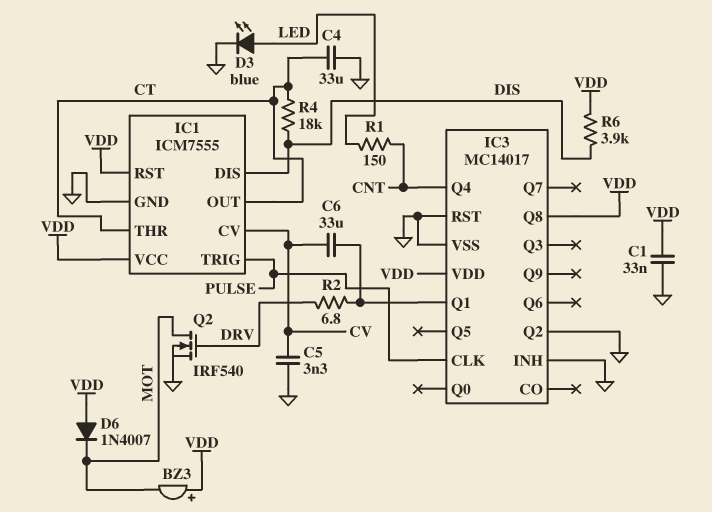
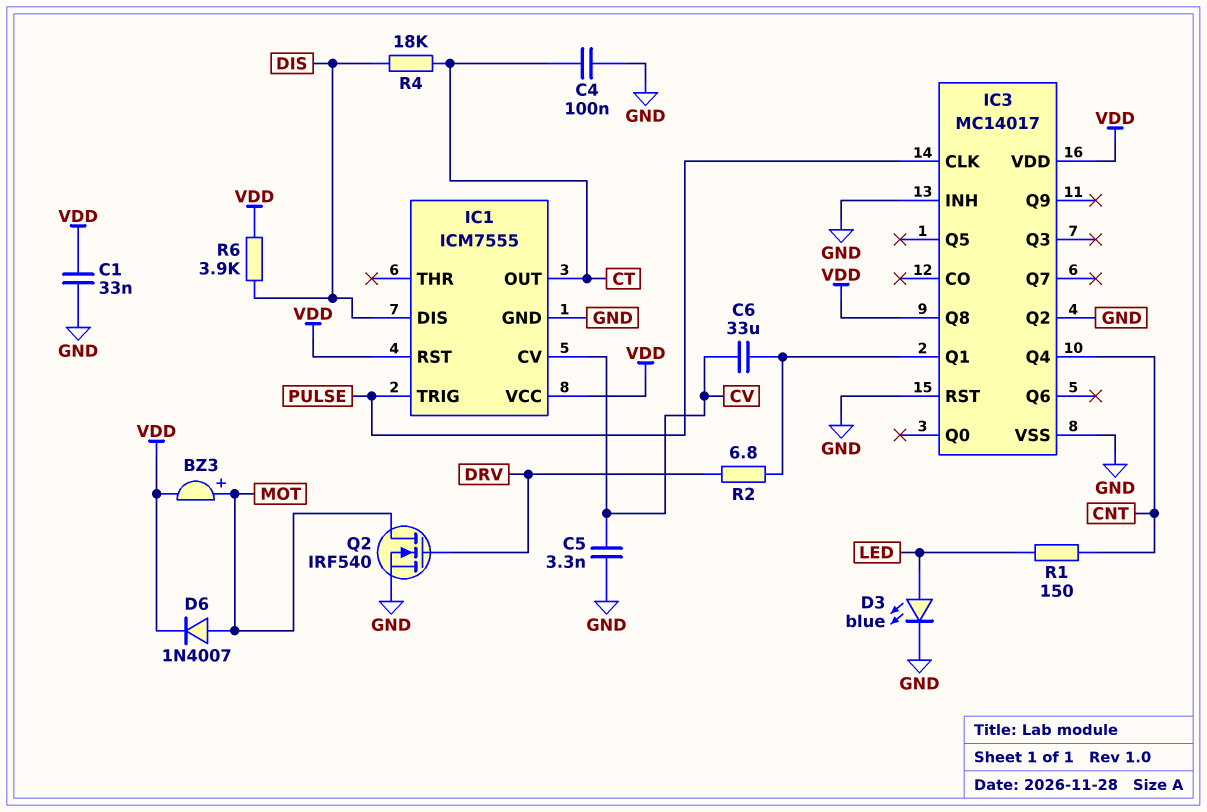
BZ3: buzzer (plus VDD, minus MOT) -> buzzer (plus MOT, minus VDD)
C4: 33uF (CT, GND) -> 100nF (CT, GND)
D6: diode 1N4007 (A VDD, K MOT) -> diode 1N4007 (A MOT, K VDD)
IC1 pin THR: CT -> none

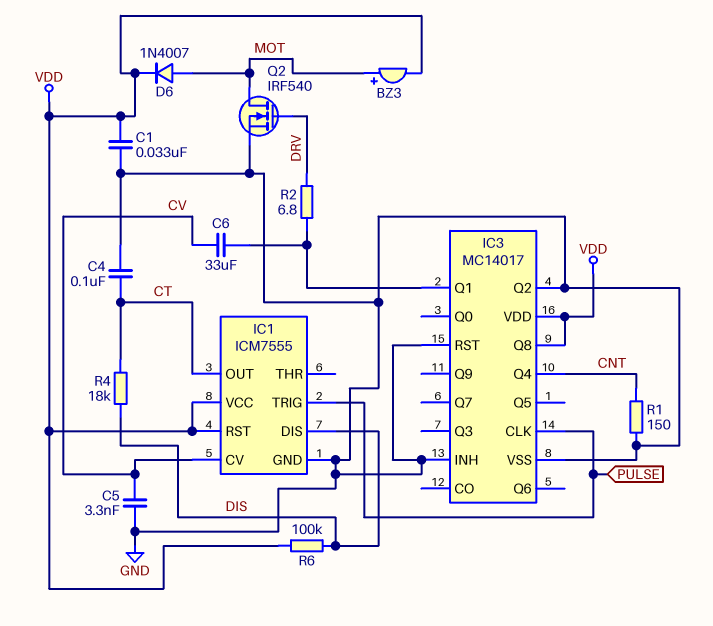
D3: LED blue (A LED, K GND) -> none
R1: 150 (CNT, LED) -> 150 (CNT, GND)
R6: 3.9k (DIS, VDD) -> 100k (DIS, VDD)

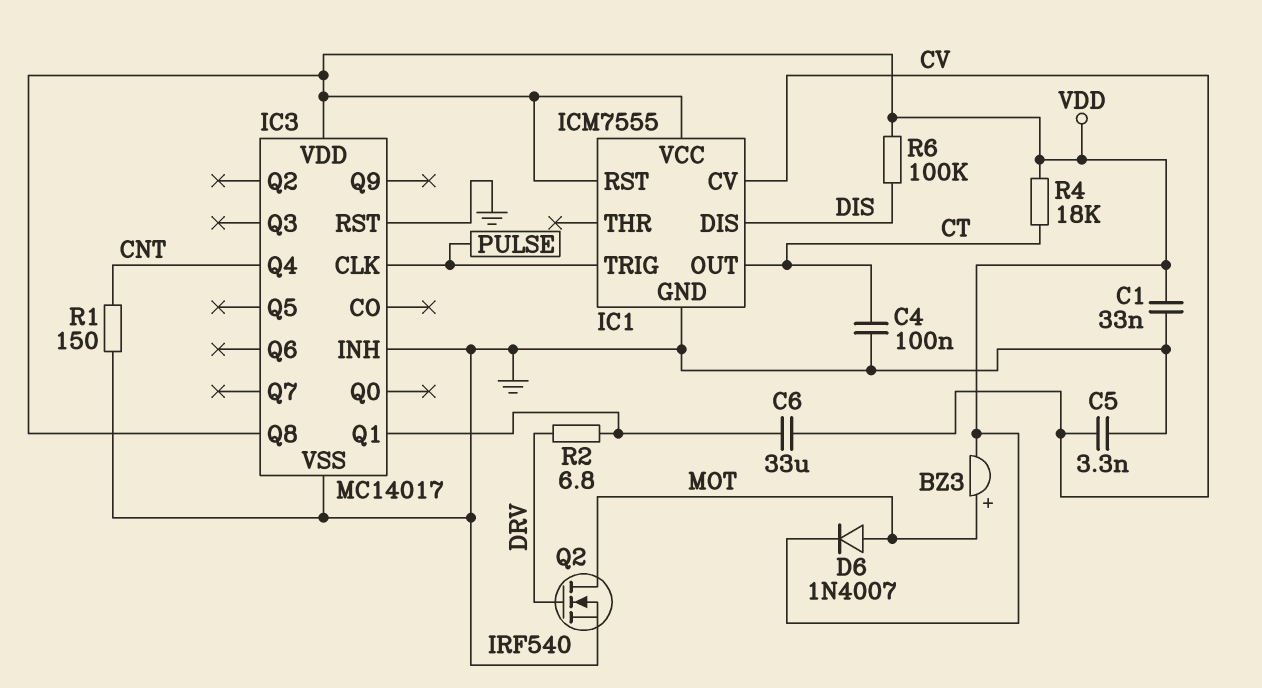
IC3 pin Q2: GND -> none
R4: 18k (CT, DIS) -> 18k (CT, VDD)

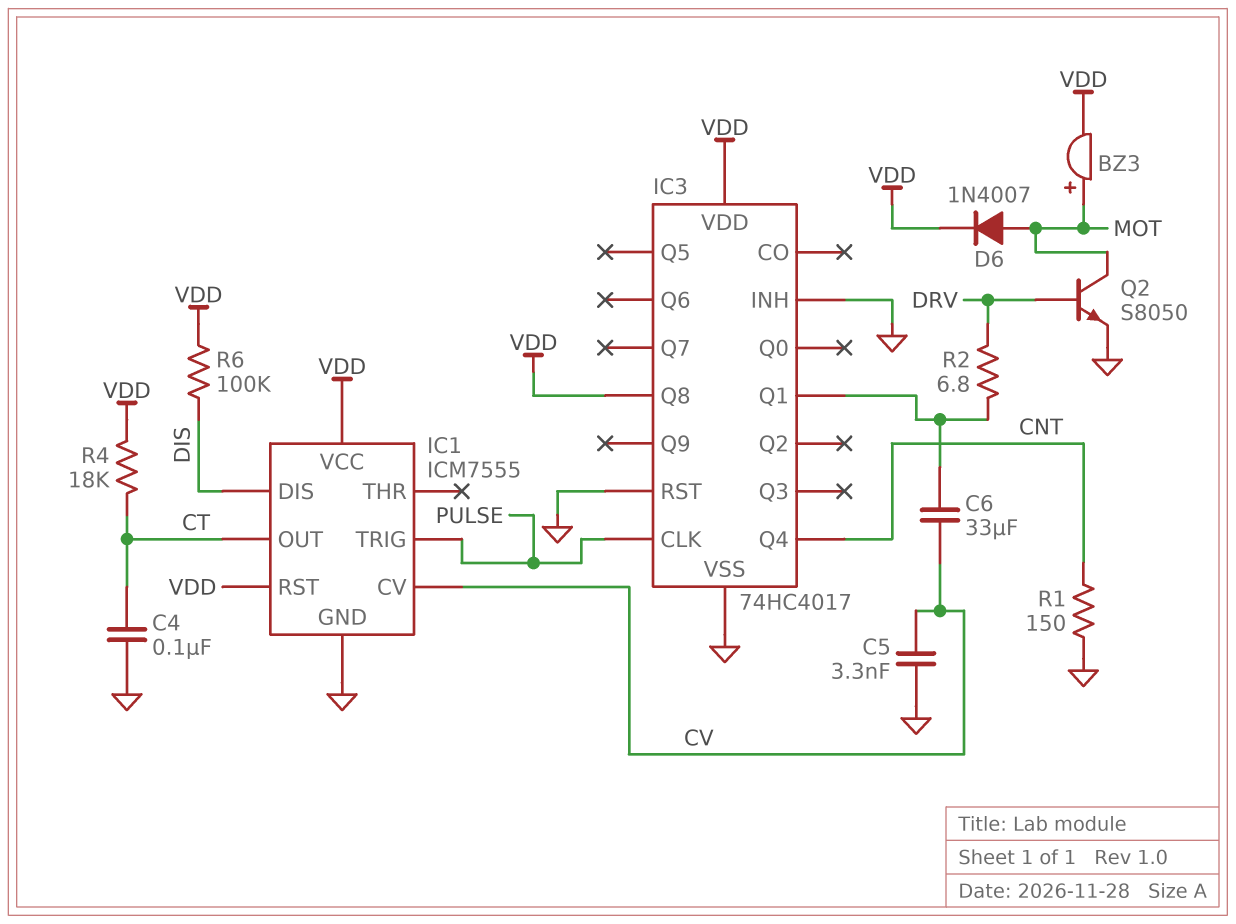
C1: 33nF (GND, VDD) -> none
IC3: MC14017 -> 74HC4017
Q2: NMOS IRF540 (G DRV, D MOT, S GND) -> NPN S8050 (B DRV, C MOT, E GND)

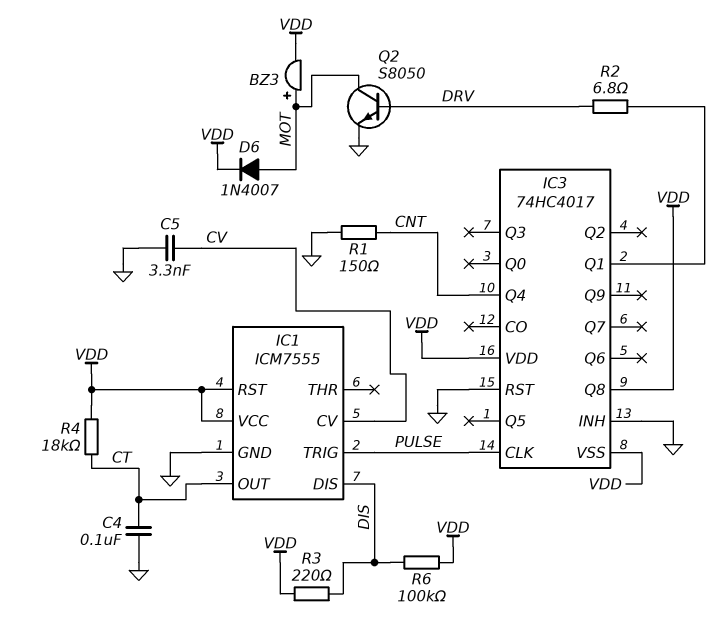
C6: 33uF (CV, IC3/Q1) -> none
IC3 pin VSS: GND -> VDD
R3: none -> 220 (DIS, VDD)

